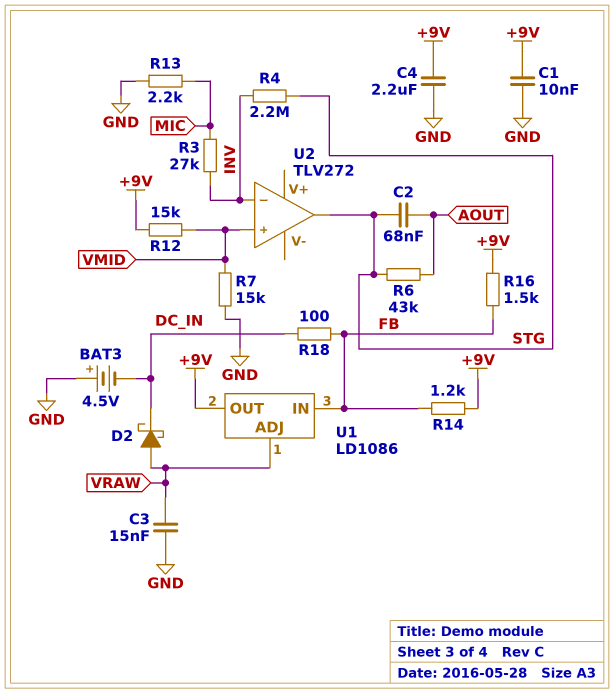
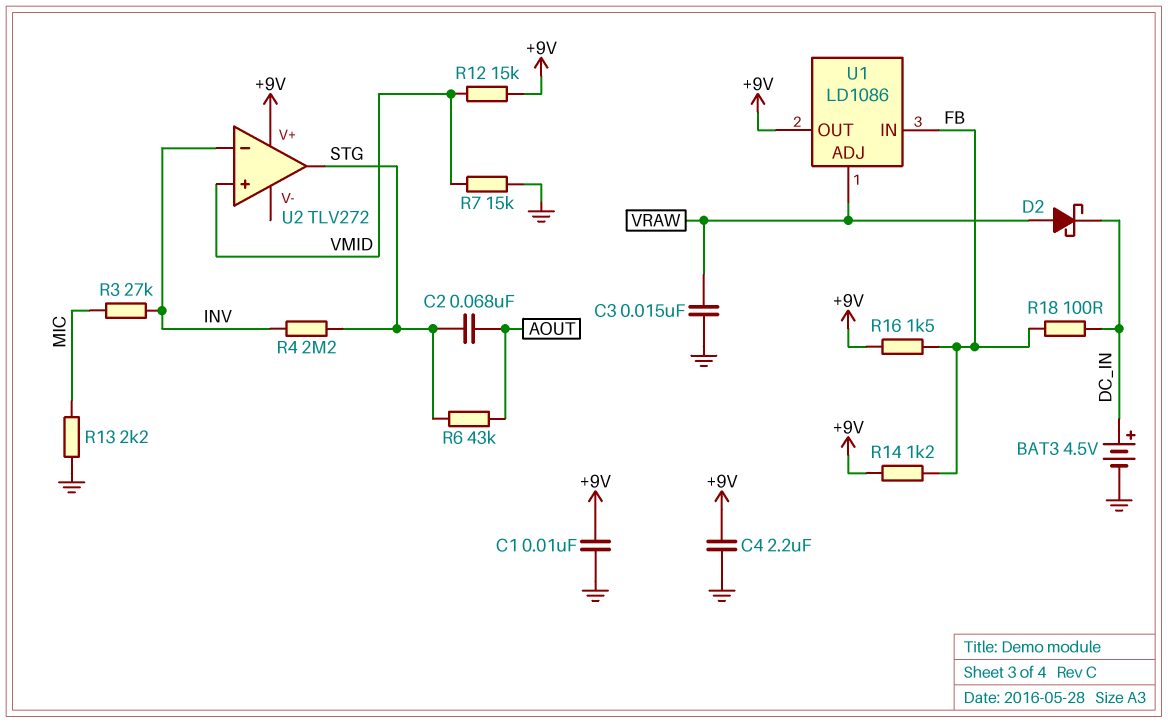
BAT3: 4.5V (plus GND, minus DC_IN) -> 4.5V (plus DC_IN, minus GND)
U2 pin V+: none -> +9V

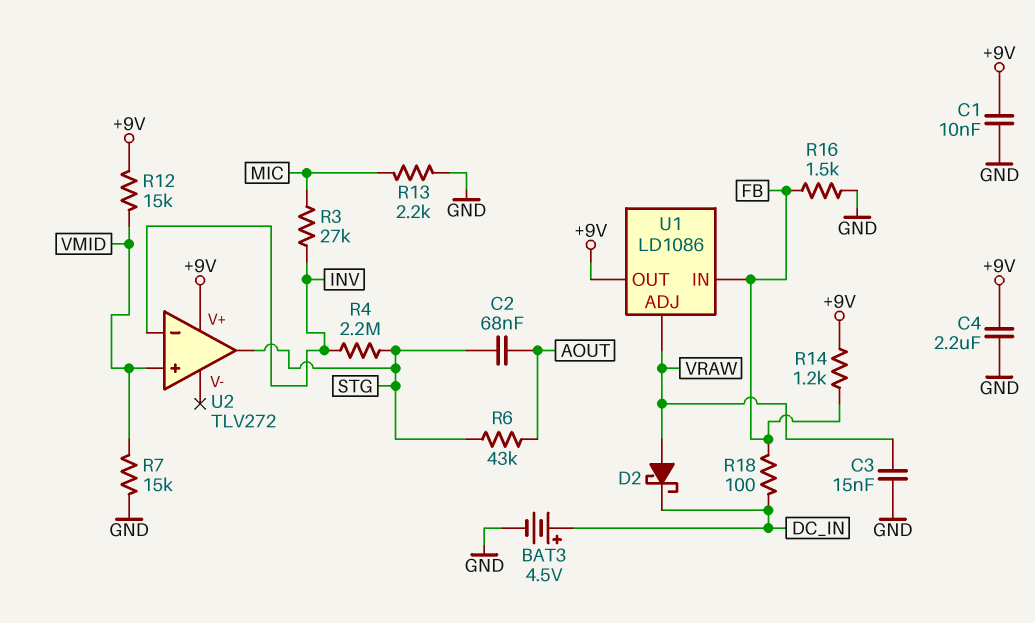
R16: 1.5k (+9V, FB) -> 1.5k (FB, GND)

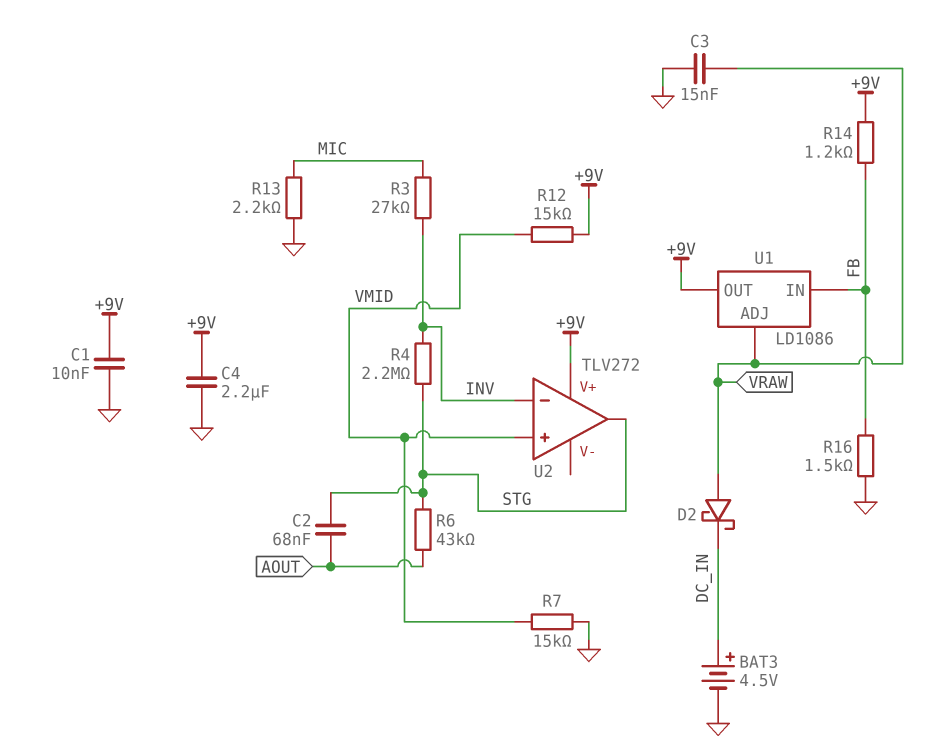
R18: 100 (DC_IN, FB) -> none

